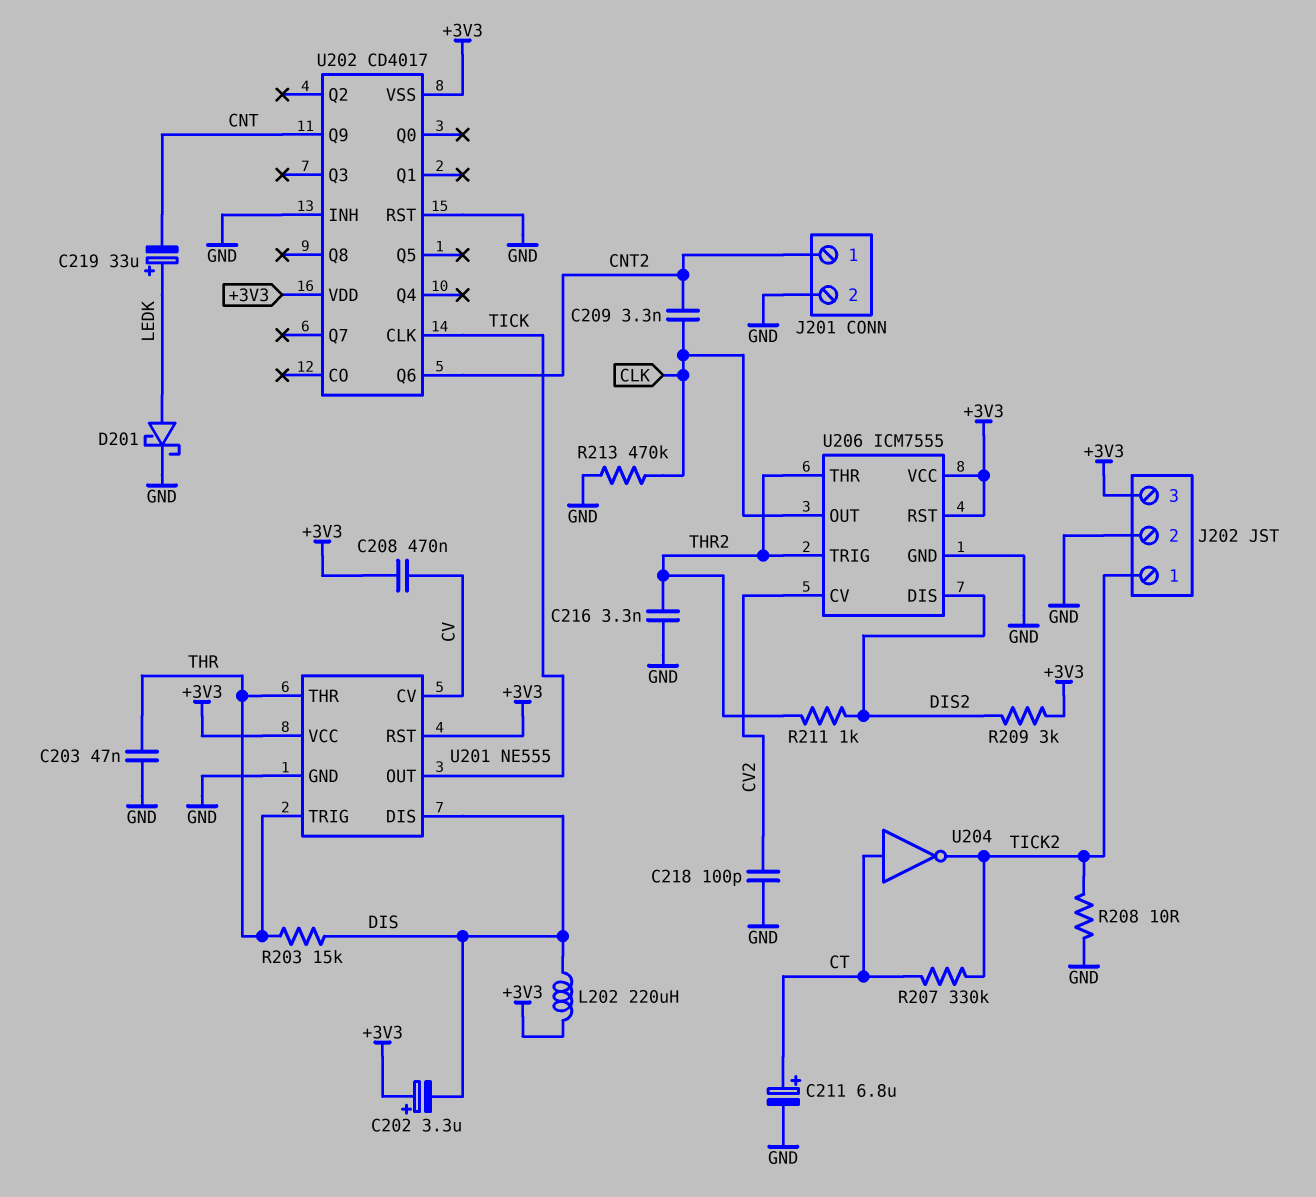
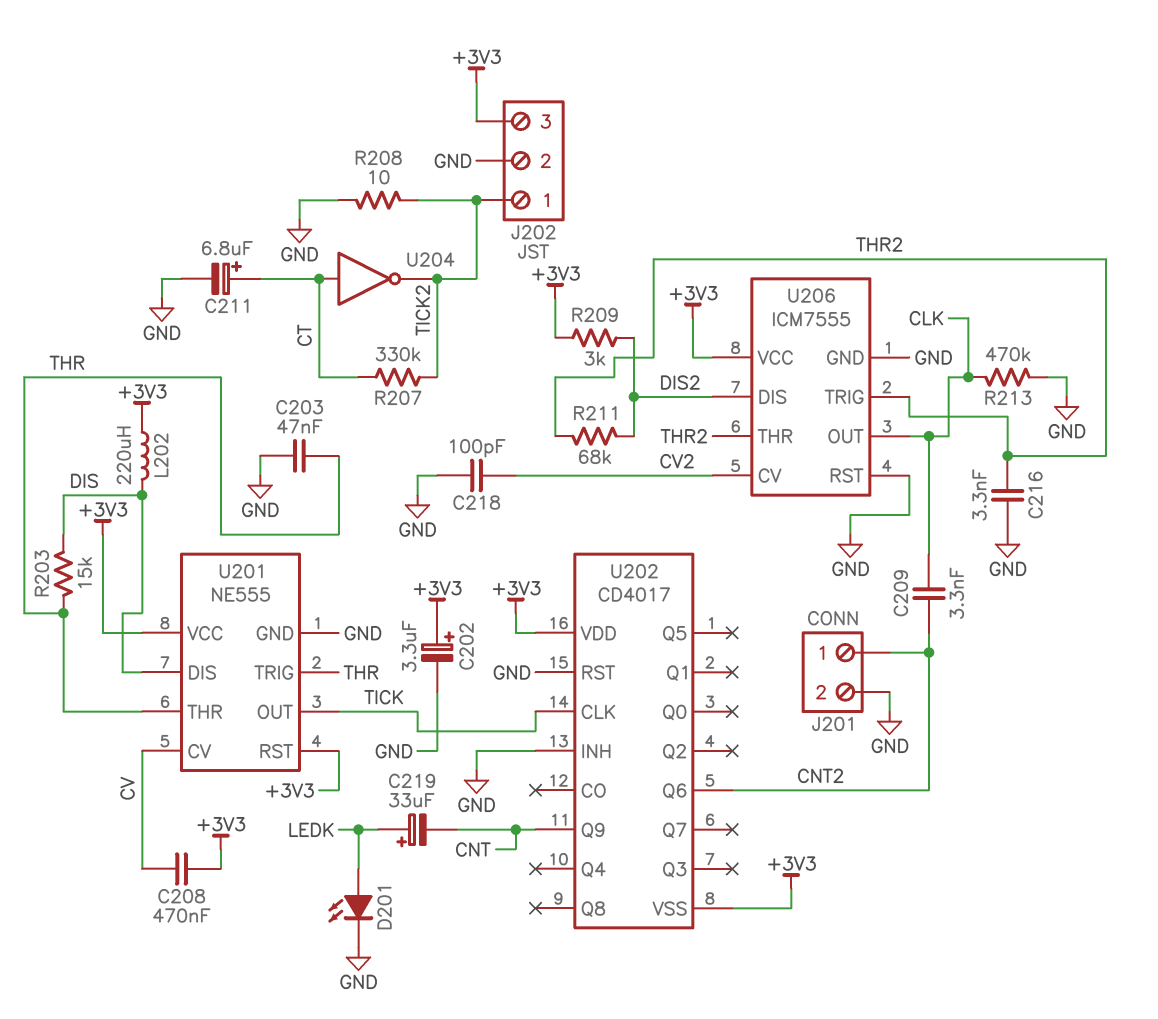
C202: 3.3uF (plus +3V3, minus DIS) -> 3.3uF (plus +3V3, minus GND)
D201: schottky (A LEDK, K GND) -> LED (A LEDK, K GND)
R211: 1k (DIS2, THR2) -> 68k (DIS2, THR2)
U206 pin RST: +3V3 -> GND

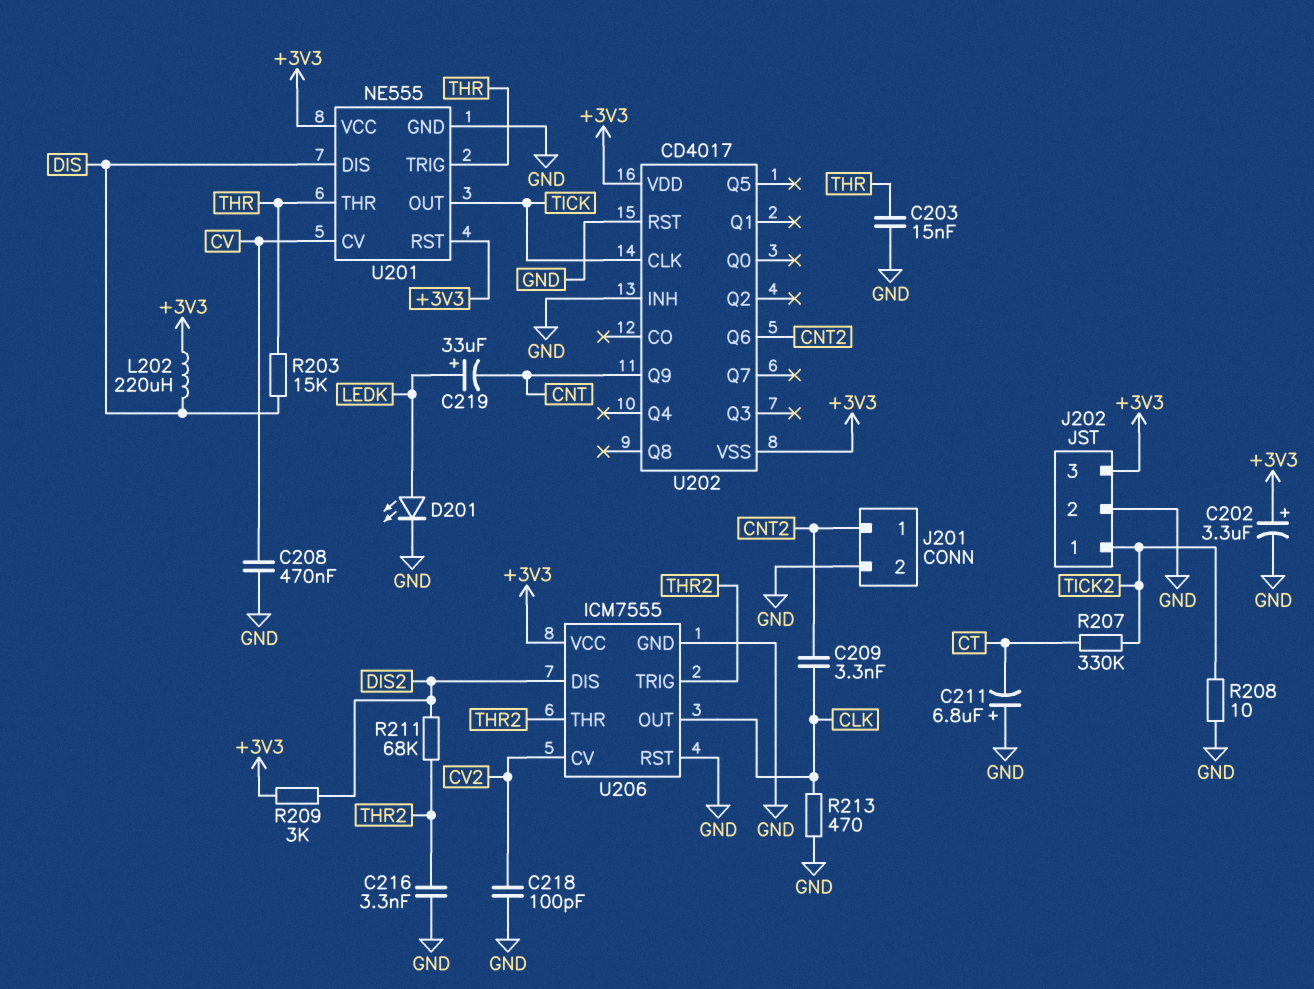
C203: 47nF (GND, THR) -> 15nF (GND, THR)
C208: 470nF (+3V3, CV) -> 470nF (CV, GND)
C211: 6.8uF (plus CT, minus GND) -> 6.8uF (plus GND, minus CT)
R213: 470k (CLK, GND) -> 470 (CLK, GND)
U204: NOT (in CT, out TICK2) -> none

